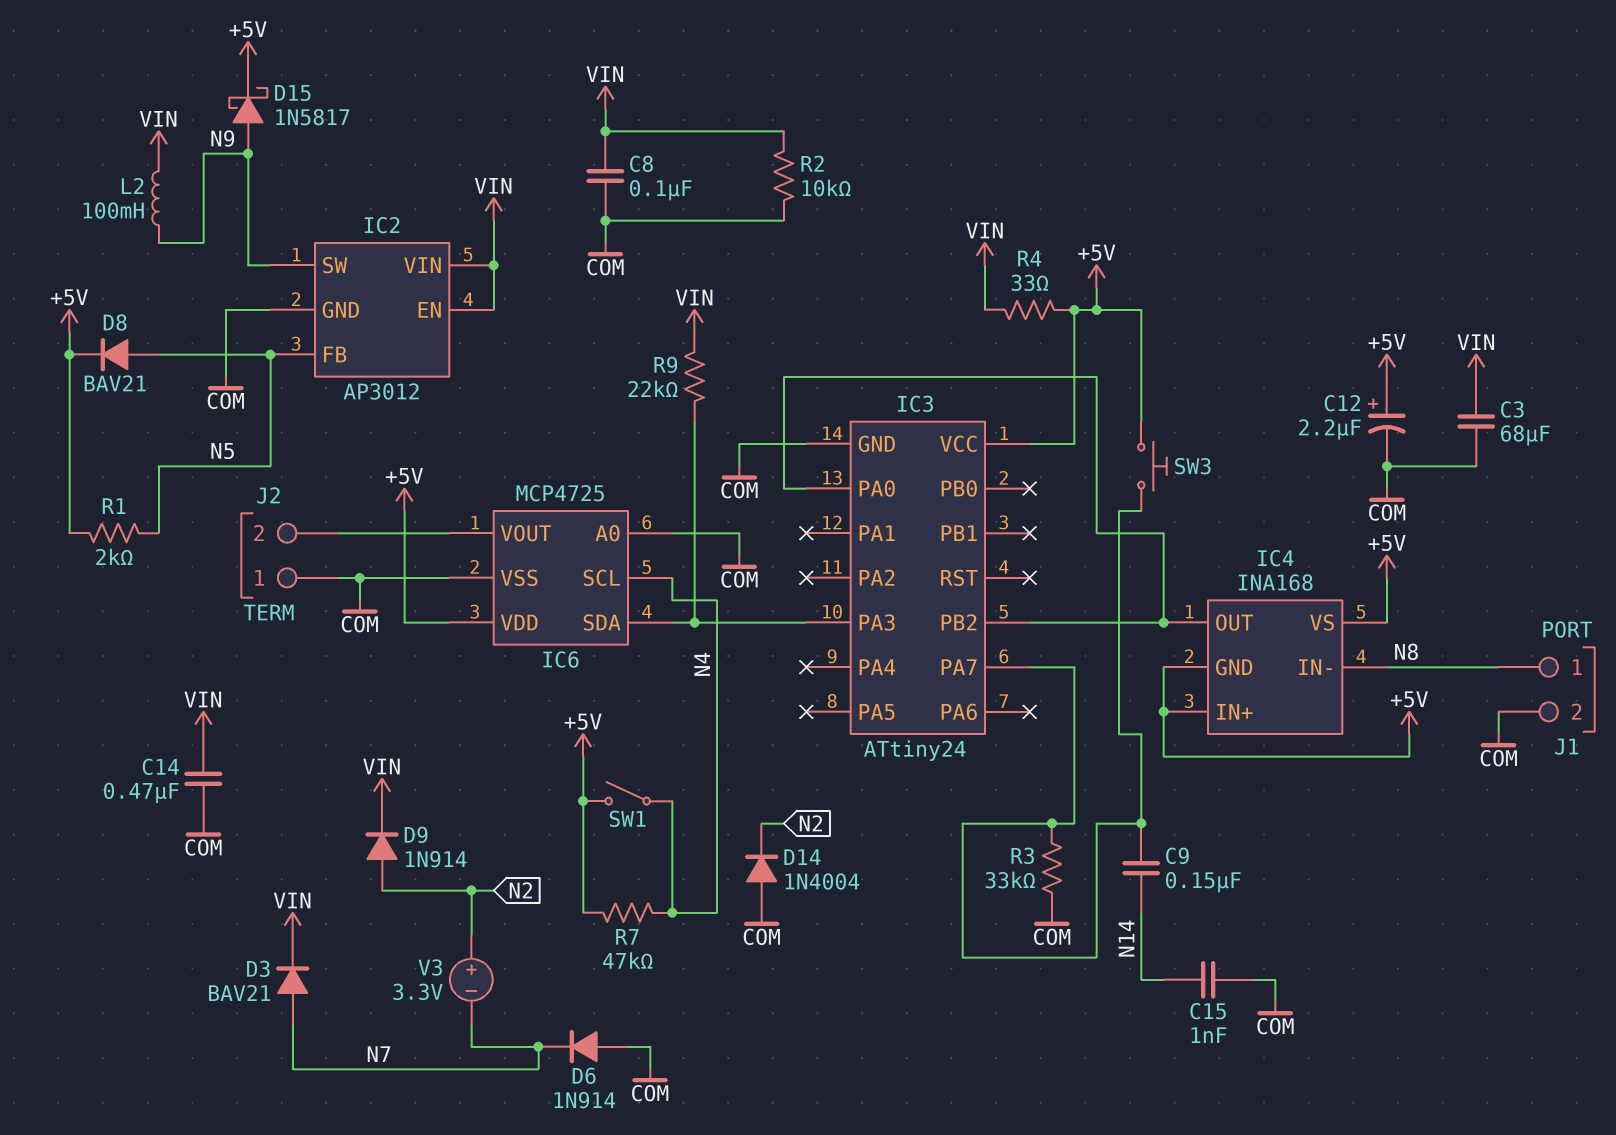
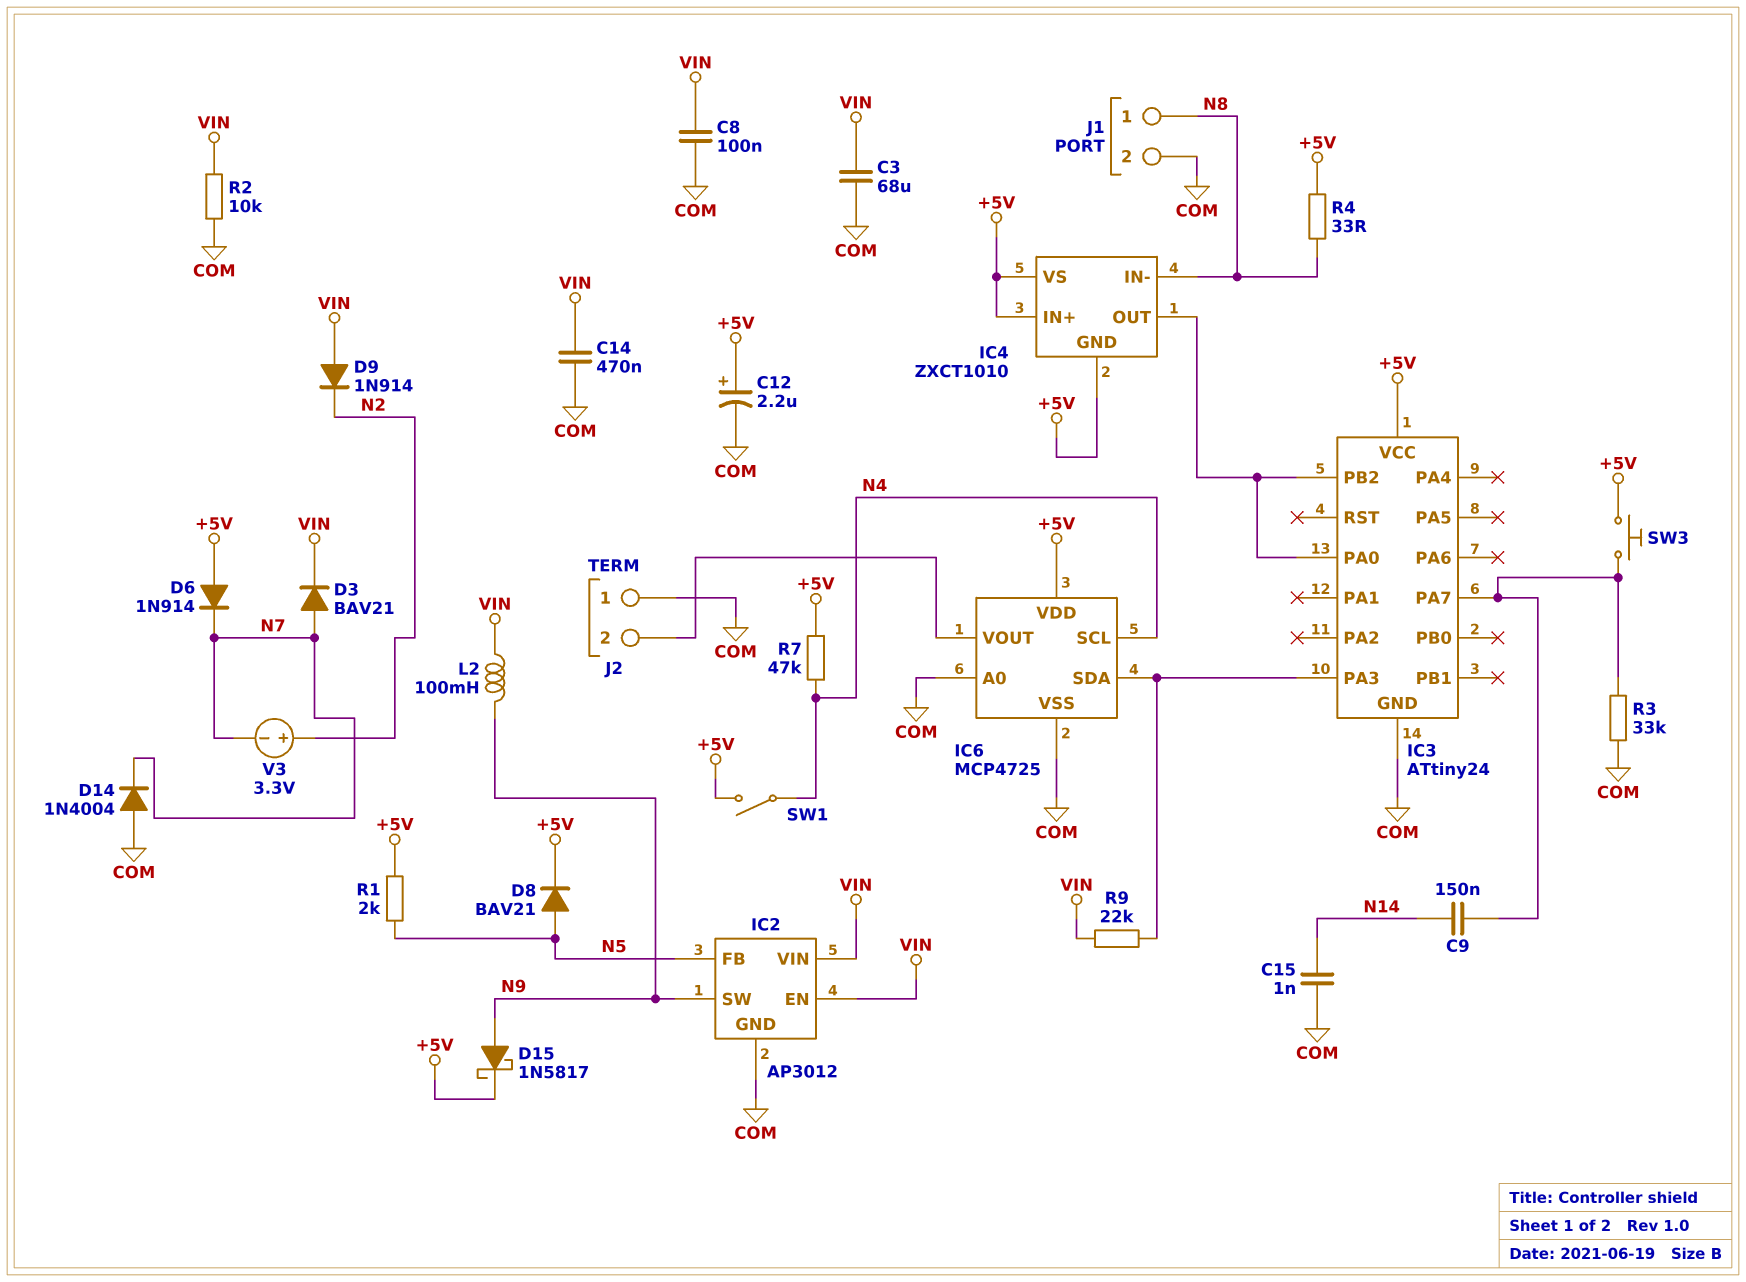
D6: diode 1N914 (A COM, K N7) -> diode 1N914 (A +5V, K N7)
D9: diode 1N914 (A N2, K VIN) -> diode 1N914 (A VIN, K N2)
D14: diode 1N4004 (A COM, K N2) -> diode 1N4004 (A COM, K N7)
IC4: INA168 -> ZXCT1010
R4: 33 (+5V, VIN) -> 33 (+5V, N8)

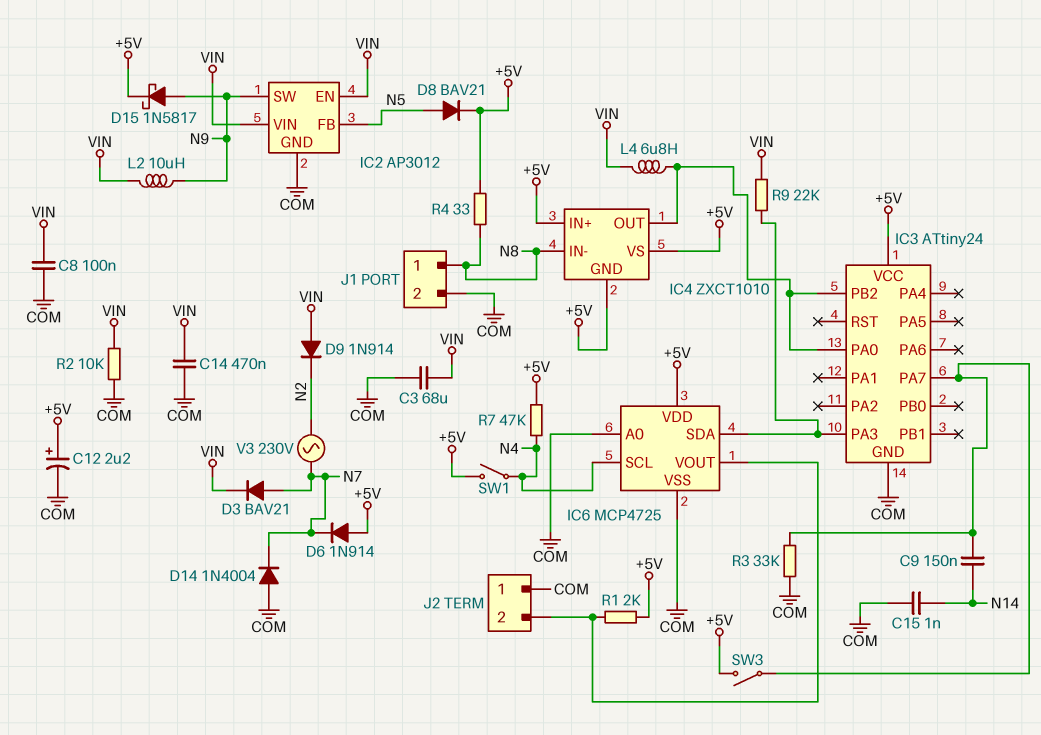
L2: 100mH (N9, VIN) -> 10uH (N9, VIN)
L4: none -> 6.8uH (IC3/PA0, VIN)
R1: 2k (+5V, N5) -> 2k (+5V, IC6/VOUT)
SW3: button (+5V, IC3/PA7) -> switch (+5V, IC3/PA7)
V3: 3.3V (plus N2, minus N7) -> AC 230V (N2, N7)

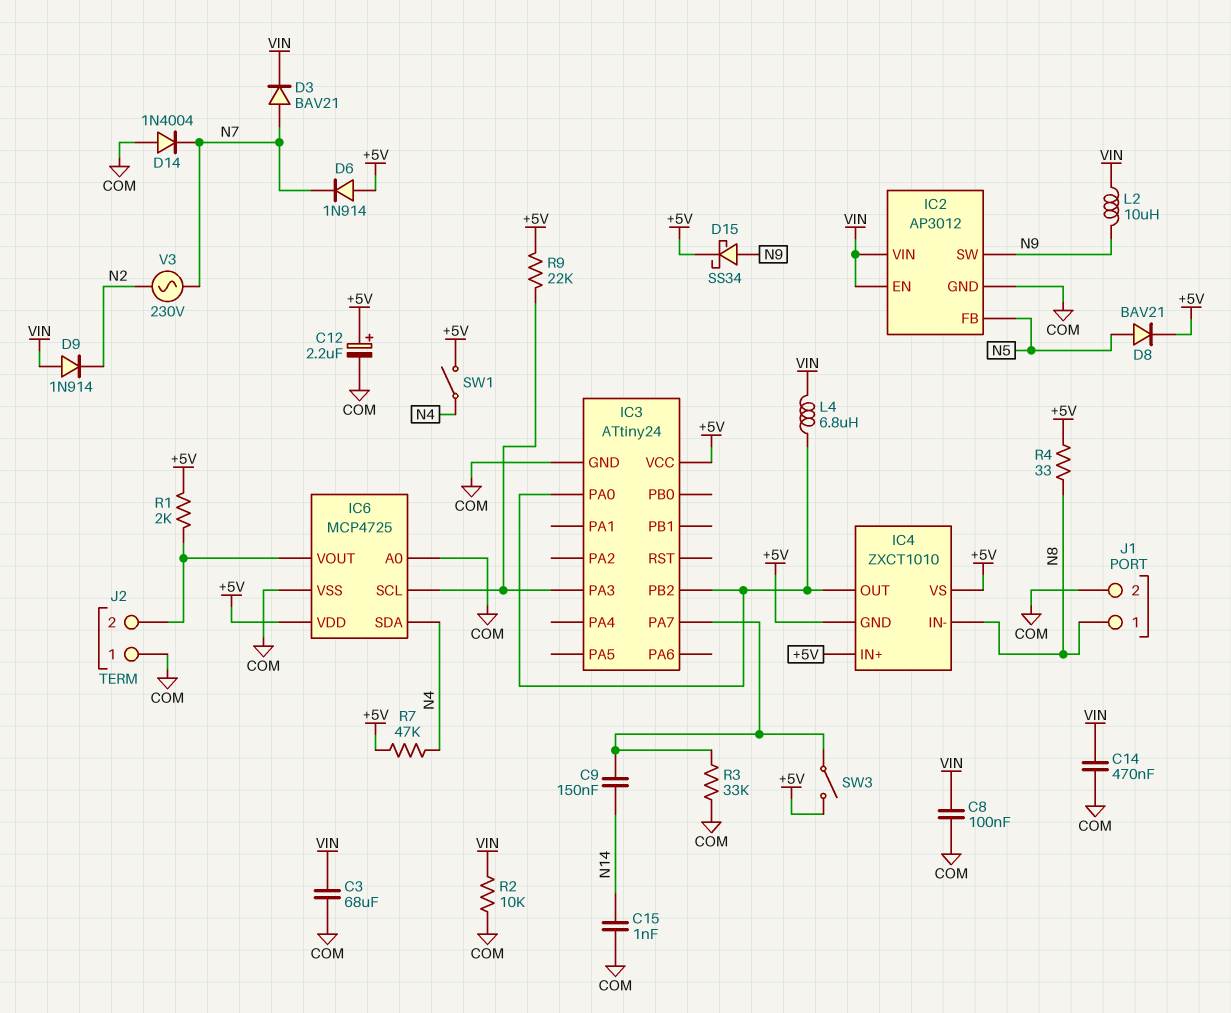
D15: schottky 1N5817 (A N9, K +5V) -> schottky SS34 (A N9, K +5V)
IC6 pin SCL: N4 -> IC3/PA3
IC6 pin SDA: IC3/PA3 -> N4
R9: 22k (IC3/PA3, VIN) -> 22k (+5V, IC3/PA3)

